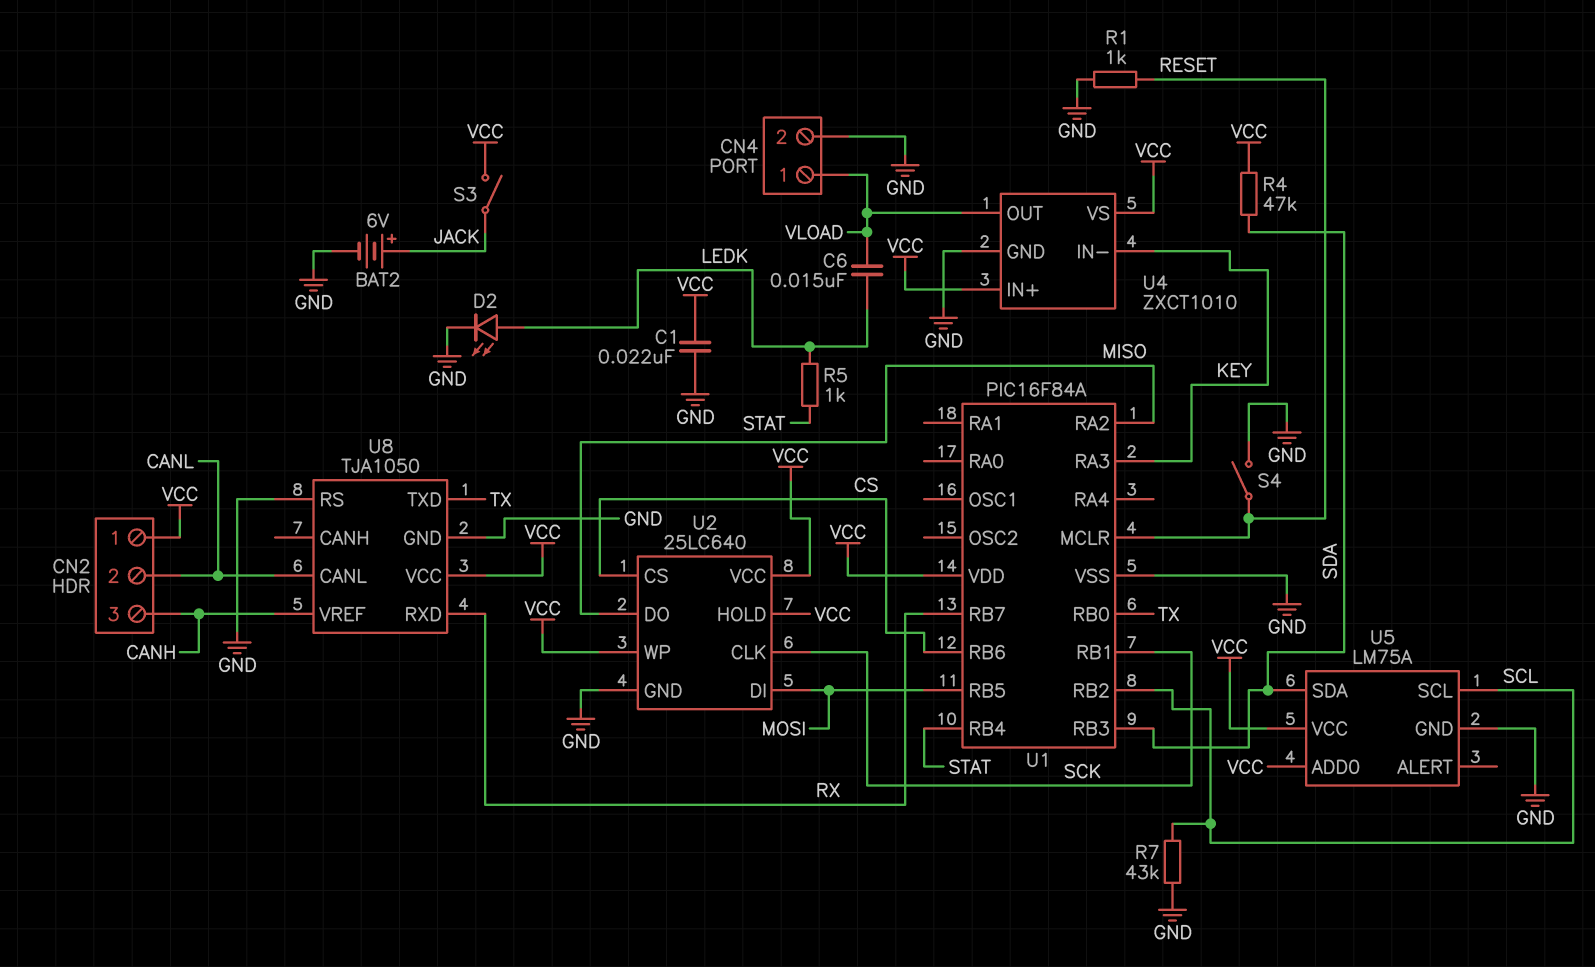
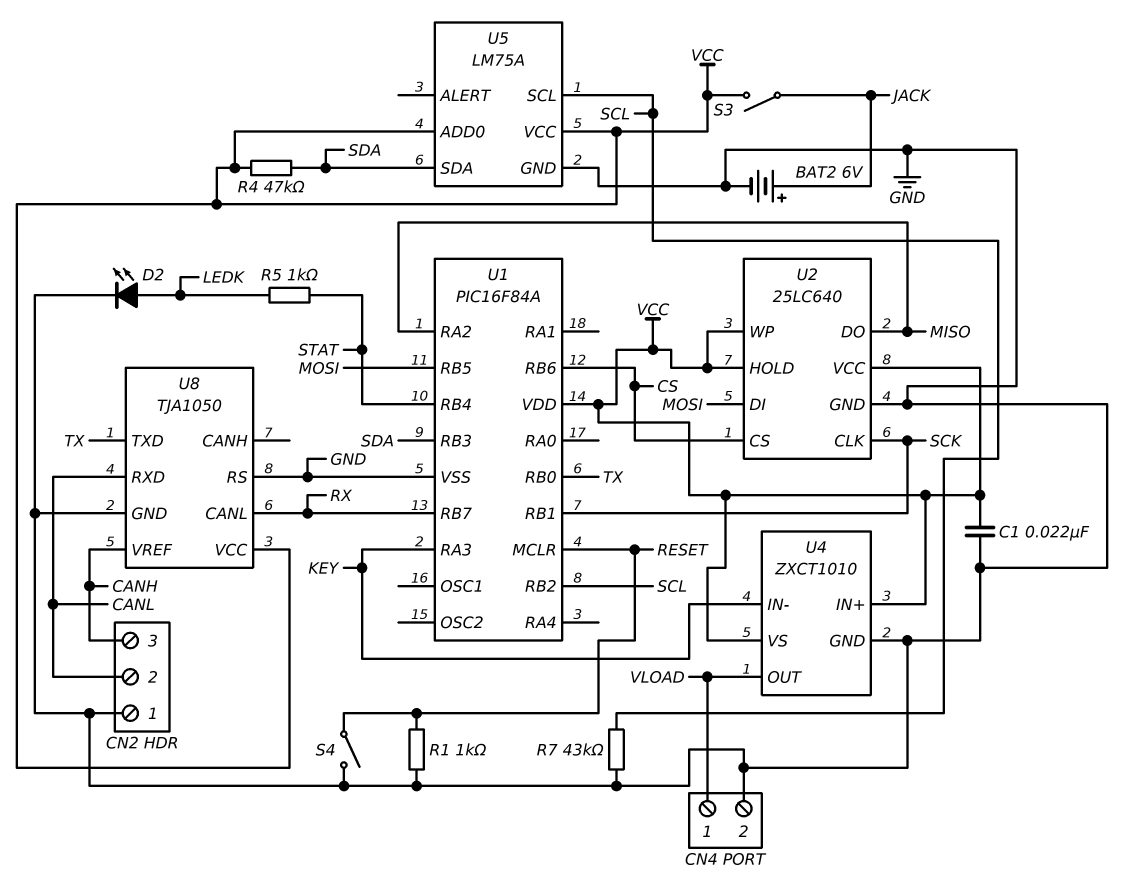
C6: 15nF (LEDK, VLOAD) -> none
CN2 pin 1: VCC -> GND
U8 pin CANL: CANL -> RX
U8 pin RXD: RX -> CANL

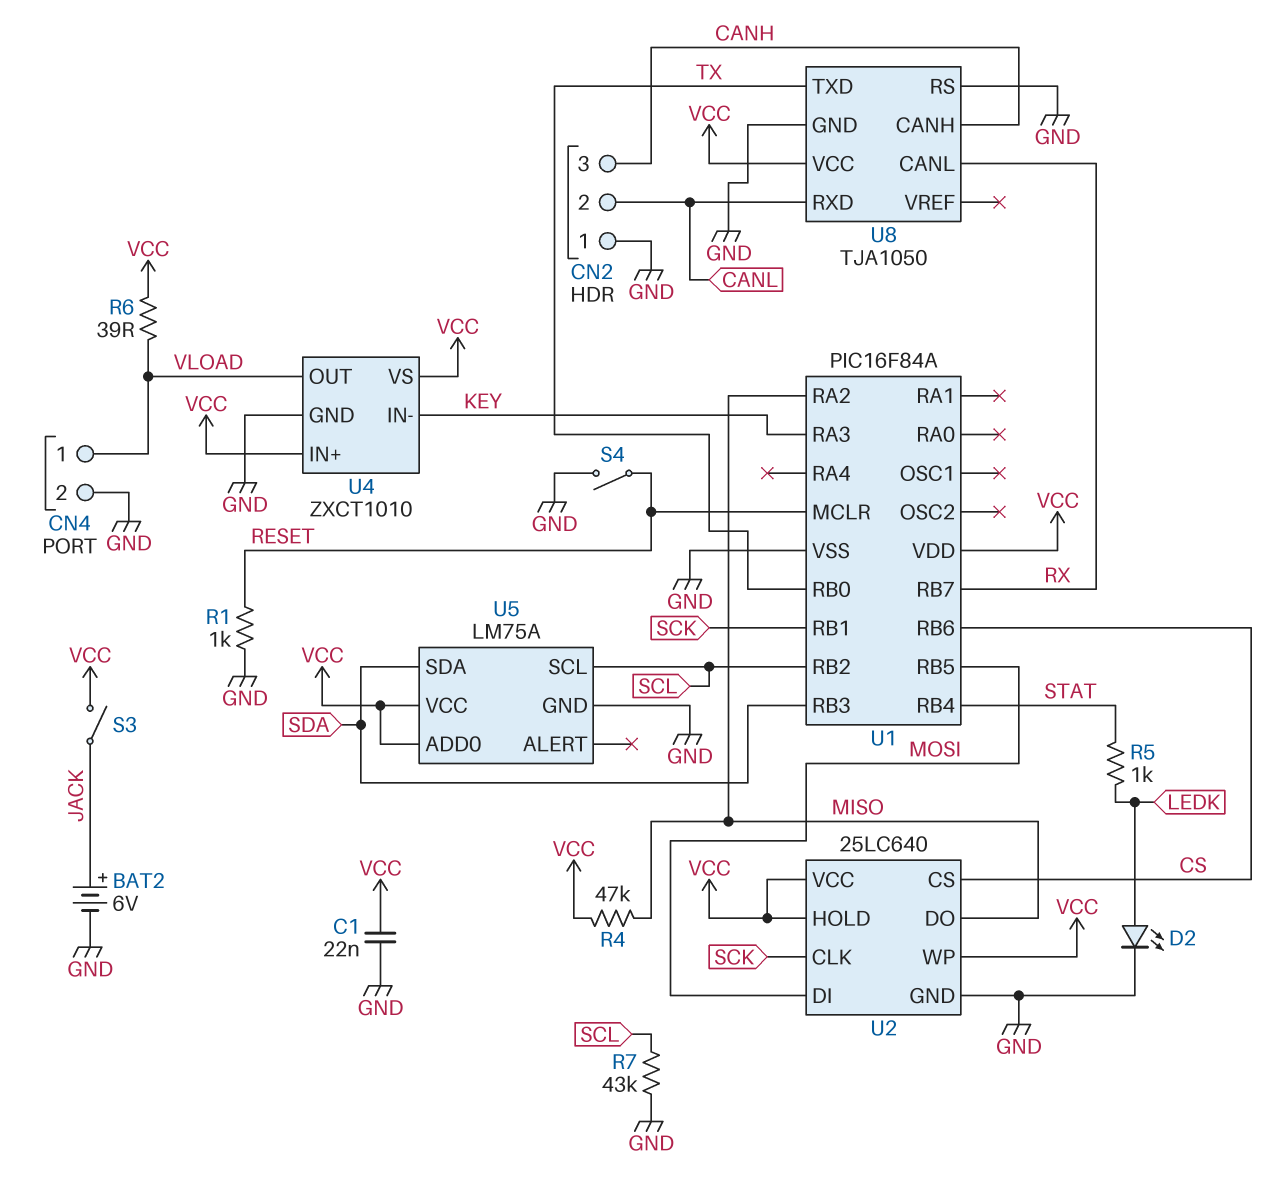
R4: 47k (SDA, VCC) -> 47k (MISO, VCC)
R6: none -> 39 (VCC, VLOAD)
U8 pin CANH: none -> CANH
U8 pin VREF: CANH -> none

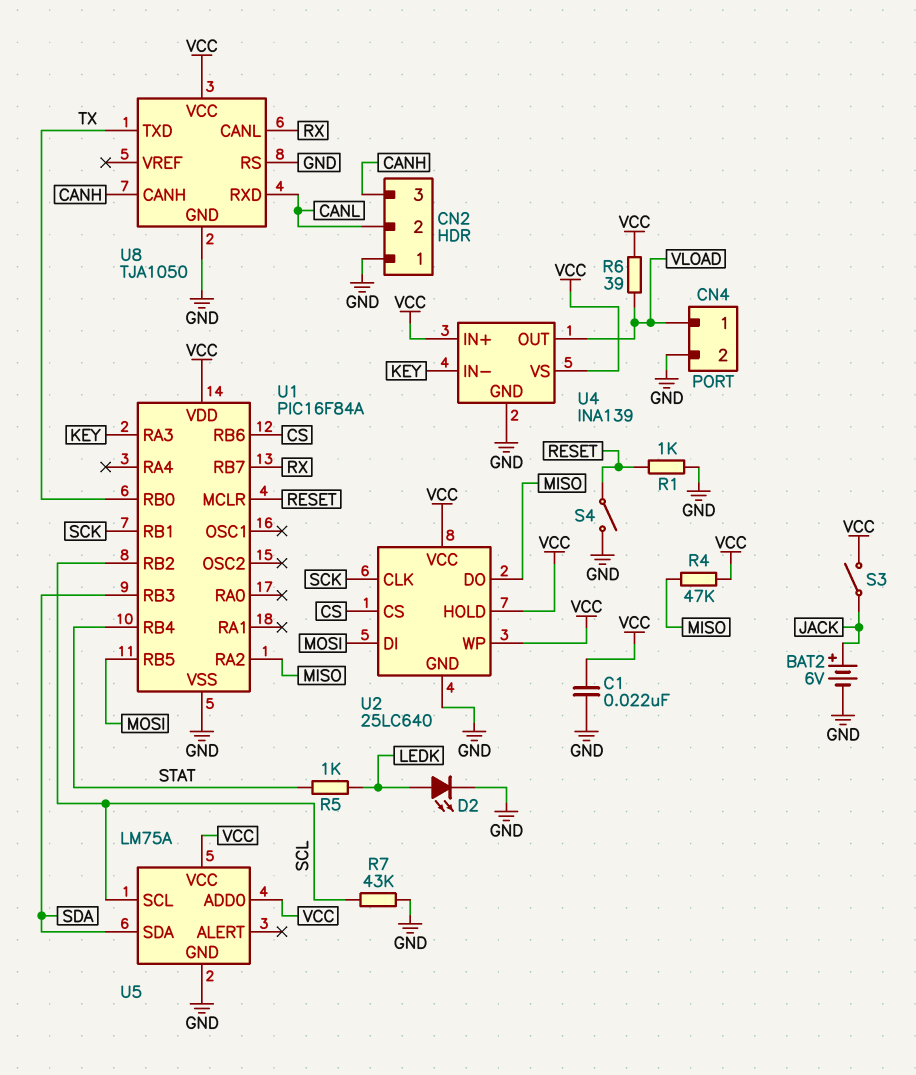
U4: ZXCT1010 -> INA139

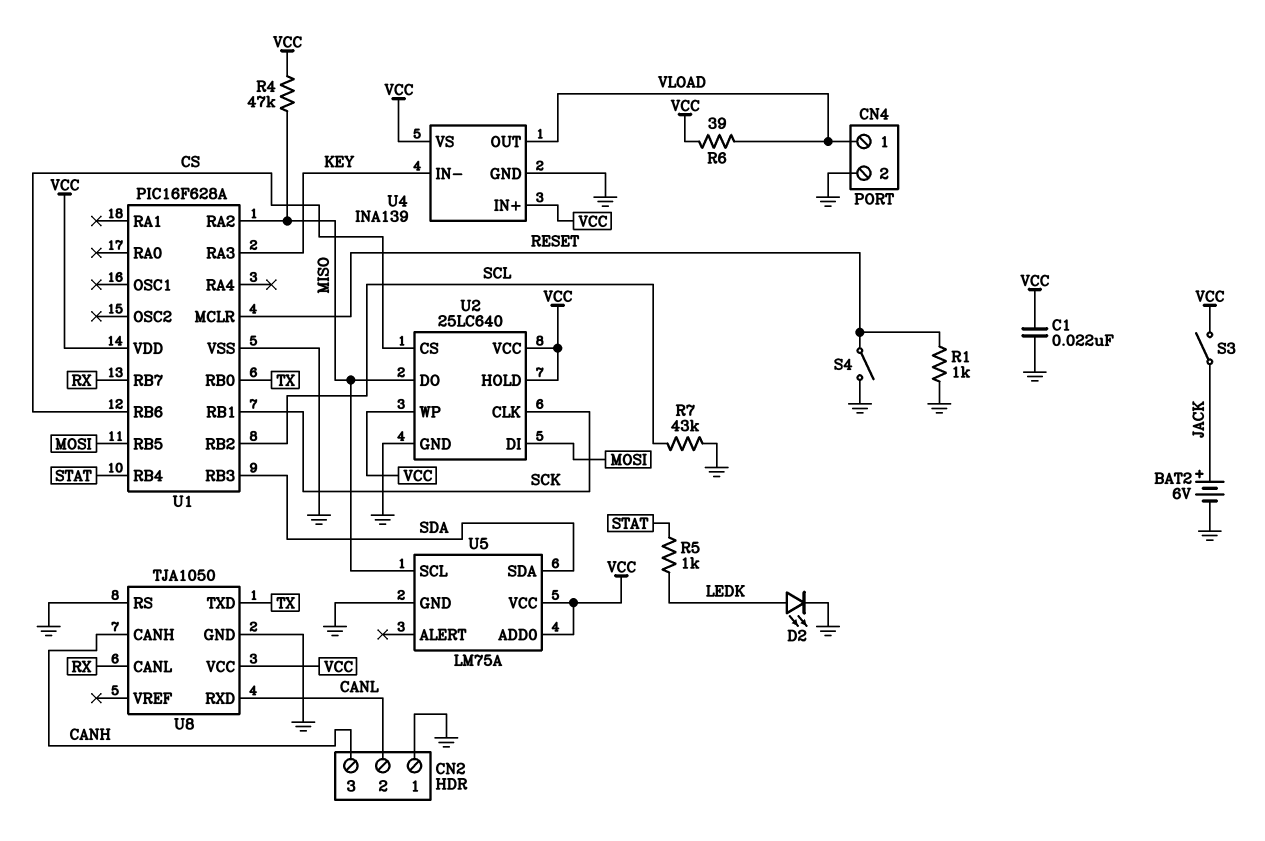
U1: PIC16F84A -> PIC16F628A
U5 pin SCL: SCL -> MISO

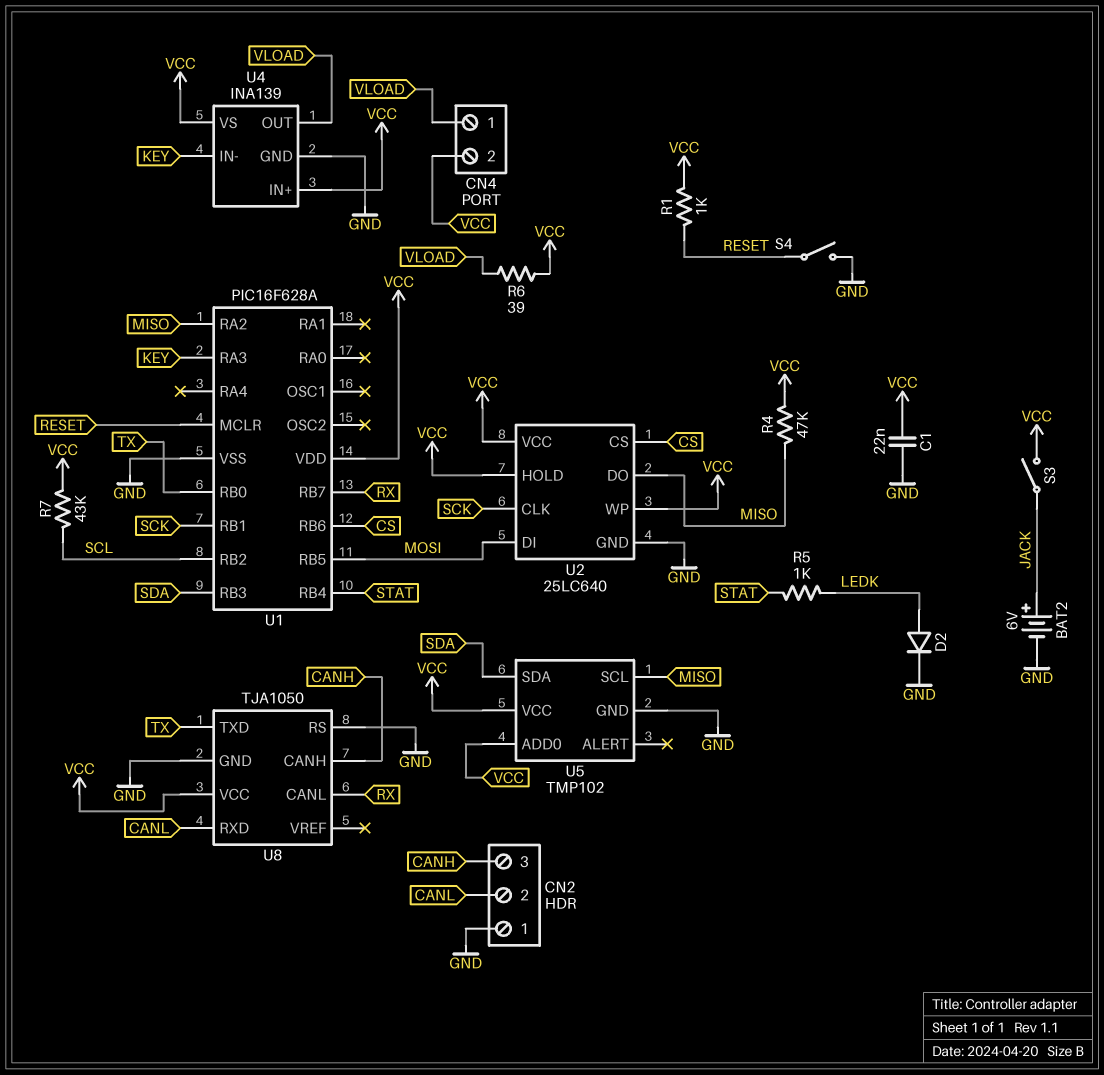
CN4 pin 2: GND -> VCC
D2: LED (A LEDK, K GND) -> diode (A LEDK, K GND)
R1: 1k (GND, RESET) -> 1k (RESET, VCC)
R7: 43k (GND, SCL) -> 43k (SCL, VCC)
U5: LM75A -> TMP102

